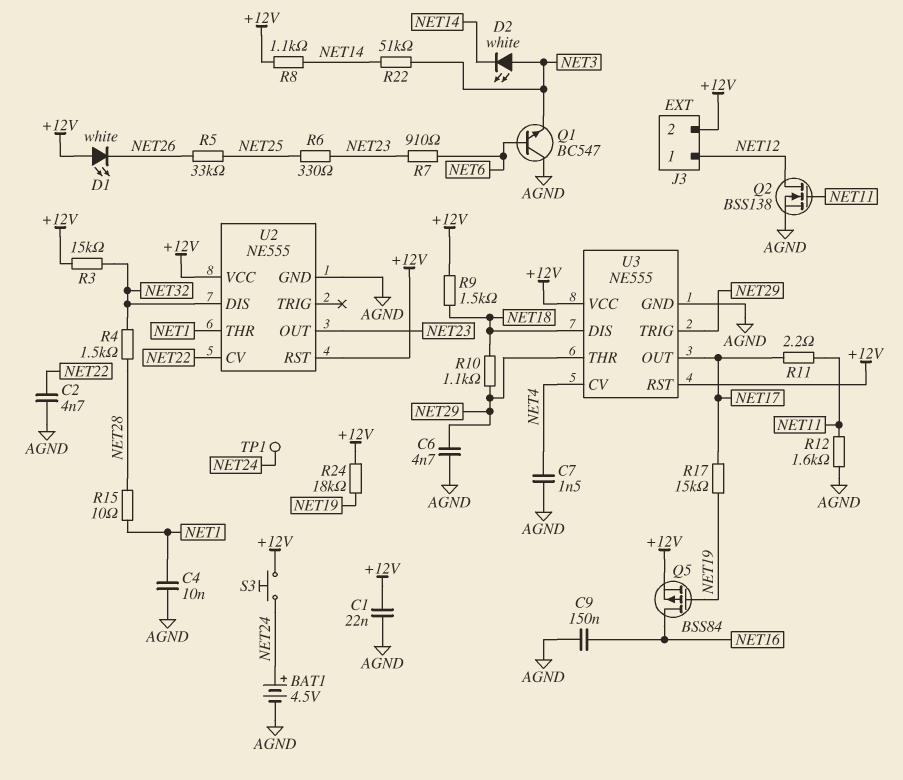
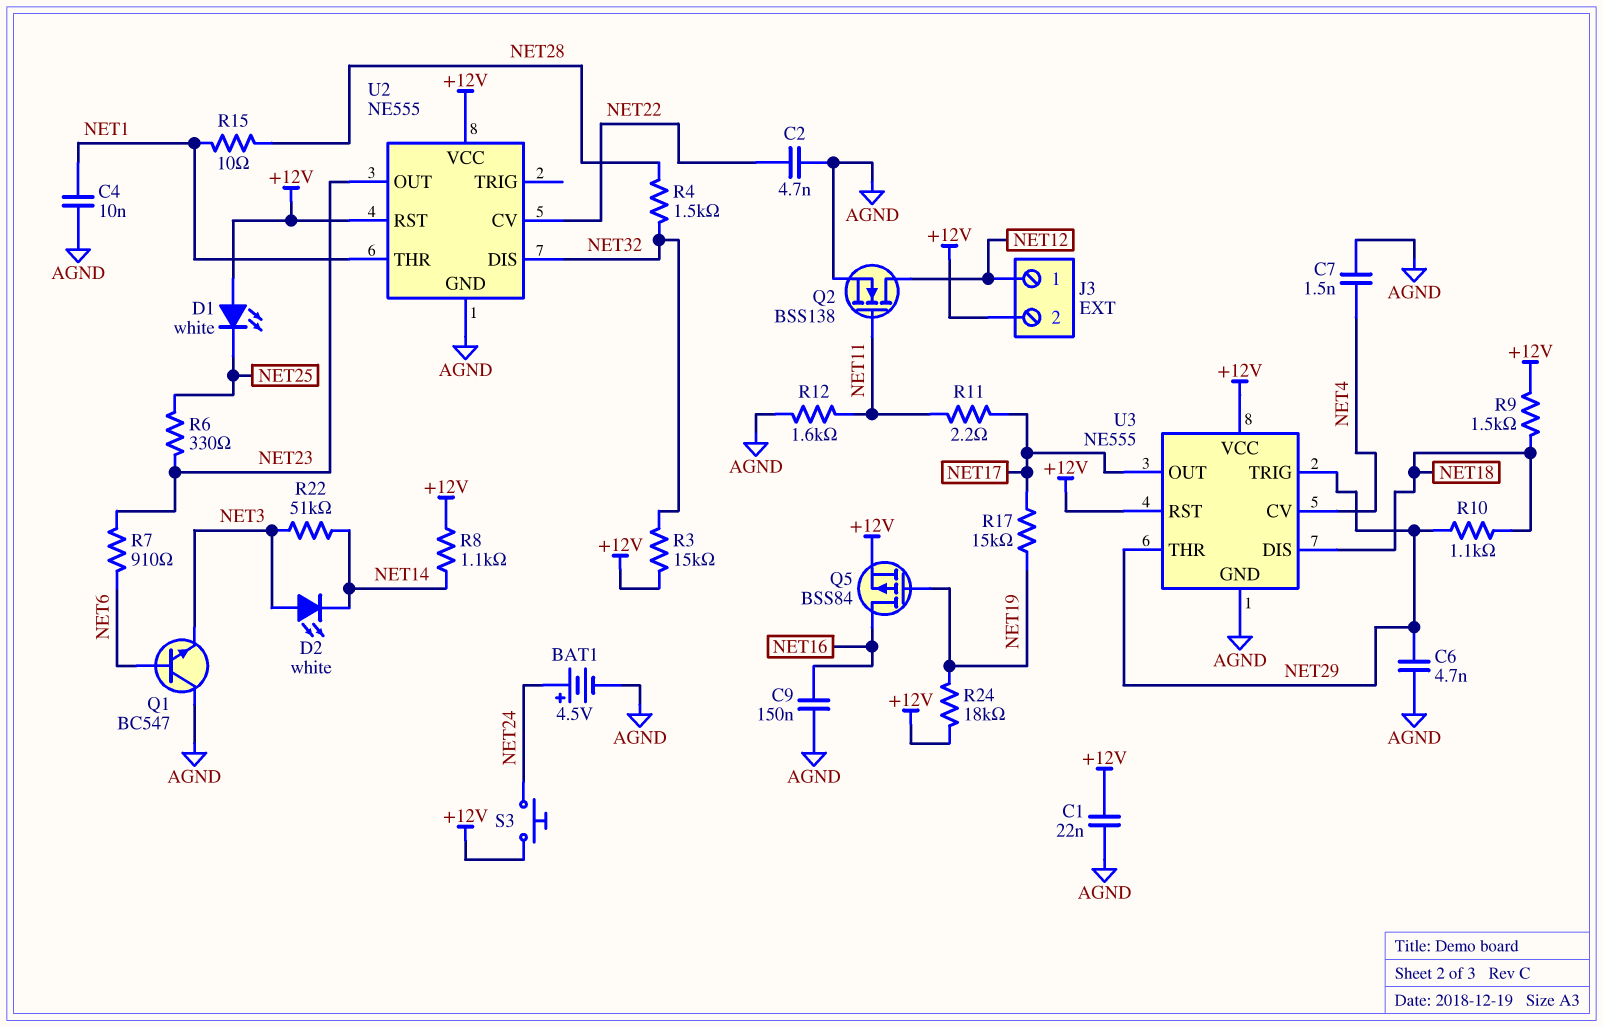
D1: LED white (A +12V, K NET26) -> LED white (A +12V, K NET25)
R5: 33k (NET25, NET26) -> none
TP1: test point (NET24) -> none

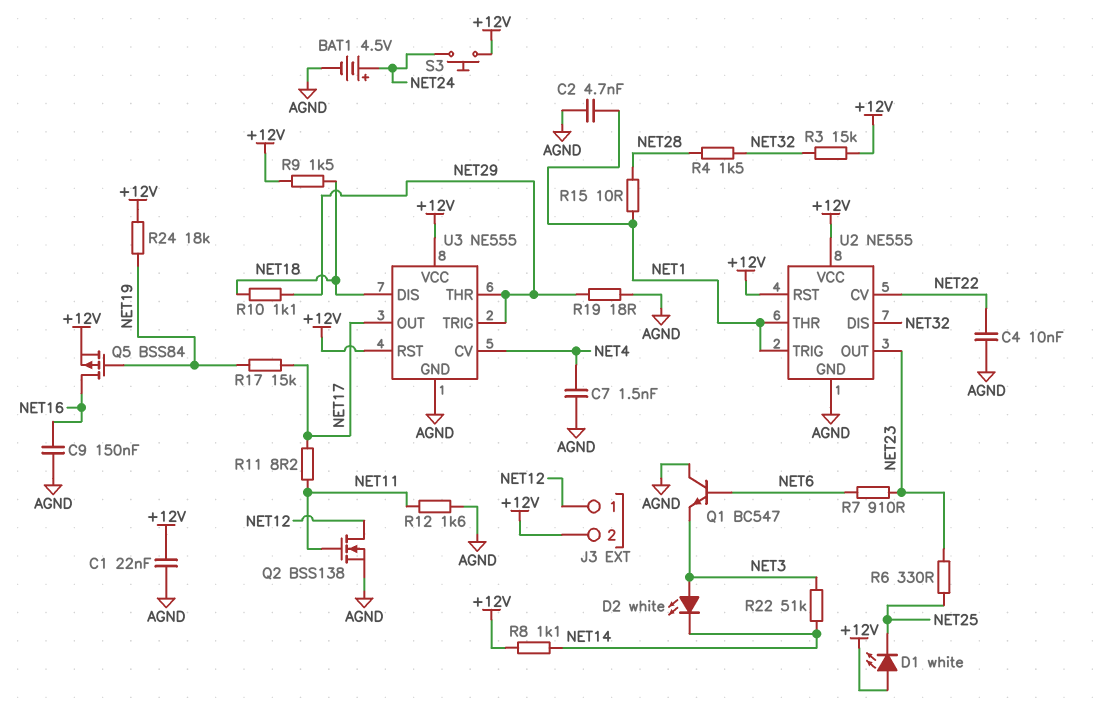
C2: 4.7nF (AGND, NET22) -> 4.7nF (AGND, NET1)
C4: 10nF (AGND, NET1) -> 10nF (AGND, NET22)
C6: 4.7nF (AGND, NET29) -> none
R11: 2.2 (NET11, NET17) -> 8.2 (NET11, NET17)
R19: none -> 18 (AGND, NET29)
U2 pin TRIG: none -> NET1

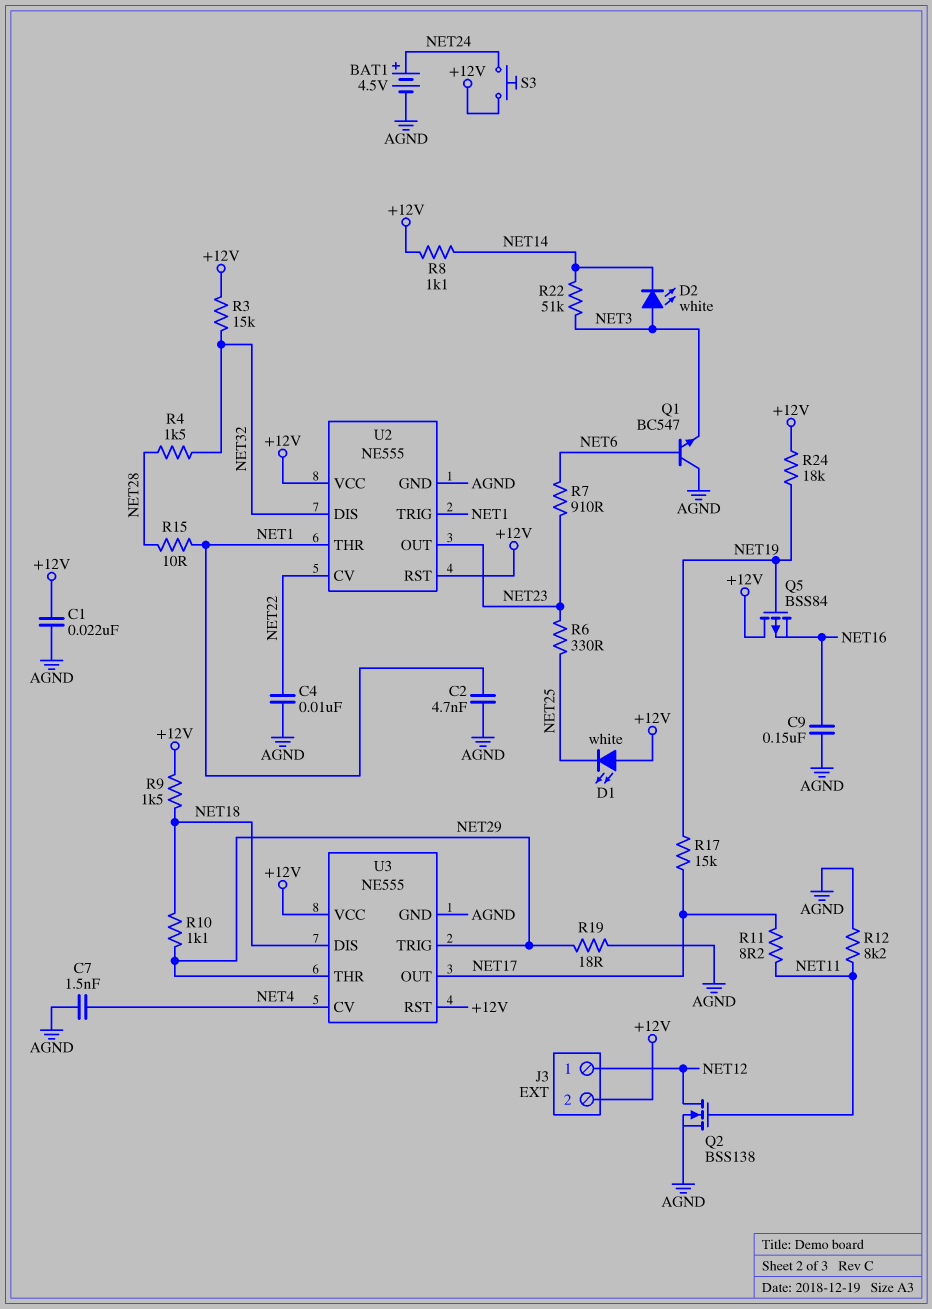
Q5: PMOS BSS84 (G NET19, D NET16, S +12V) -> PMOS BSS84 (G NET19, D +12V, S NET16)
R12: 1.6k (AGND, NET11) -> 8.2k (AGND, NET11)

